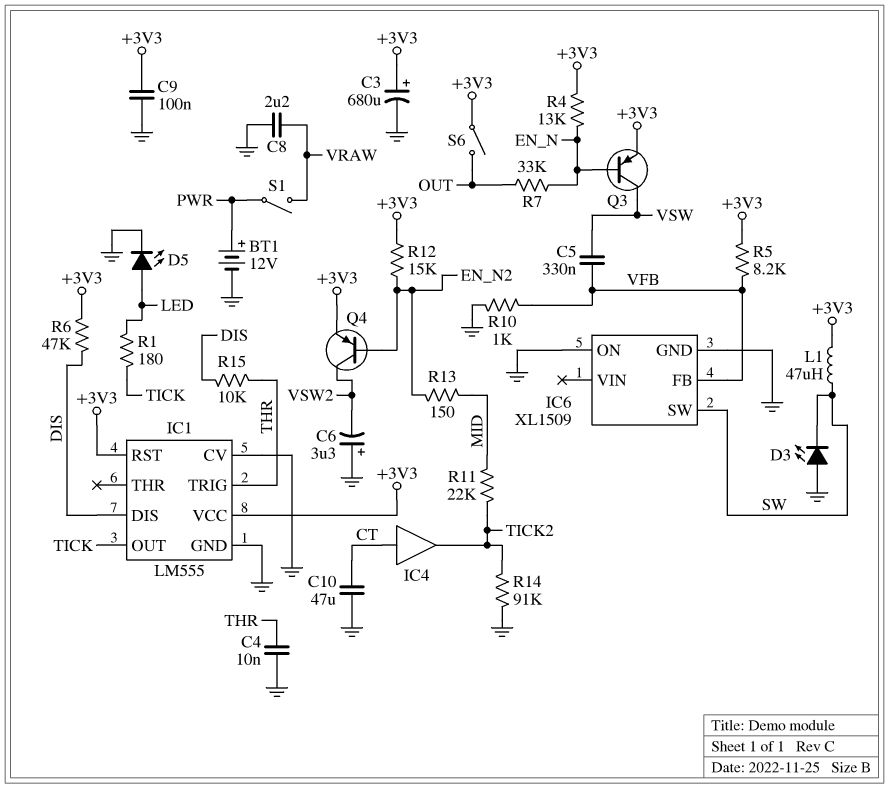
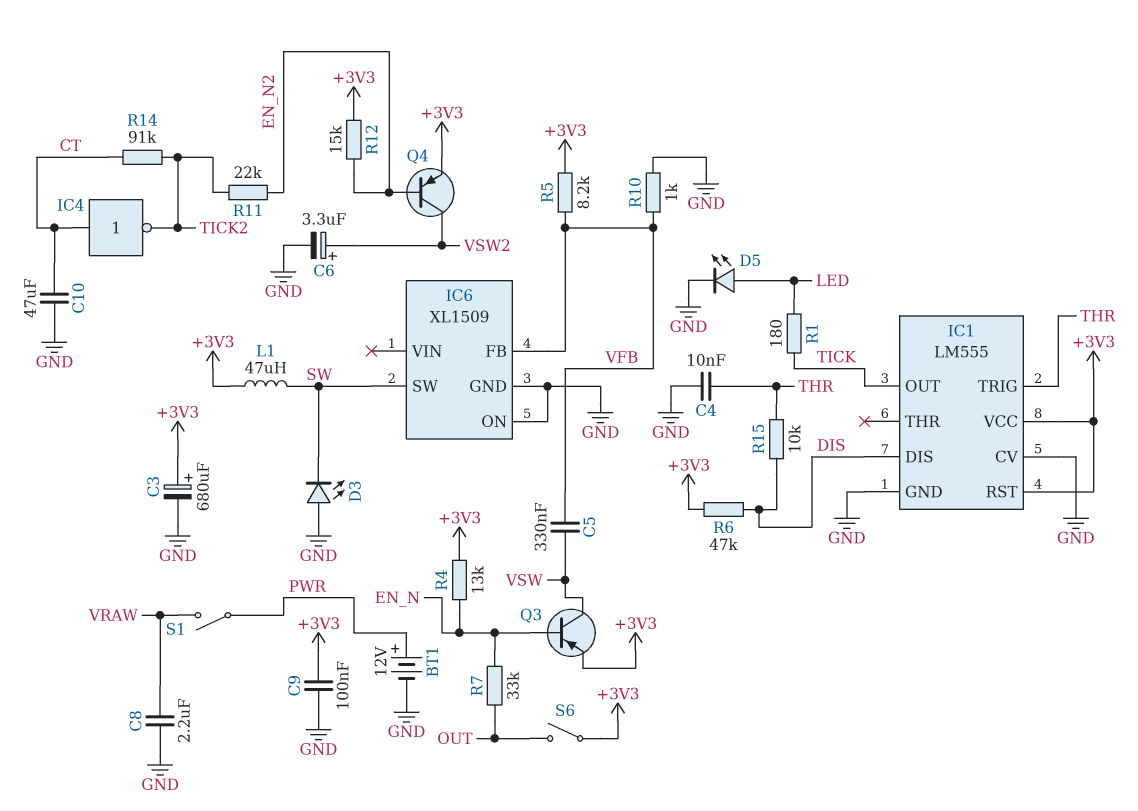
C6: 3.3uF (plus GND, minus VSW2) -> 3.3uF (plus VSW2, minus GND)
IC4: buffer (in CT, out TICK2) -> NOT (in CT, out TICK2)
R11: 22k (MID, TICK2) -> 22k (EN_N2, TICK2)
R13: 150 (EN_N2, MID) -> none
R14: 91k (GND, TICK2) -> 91k (CT, TICK2)

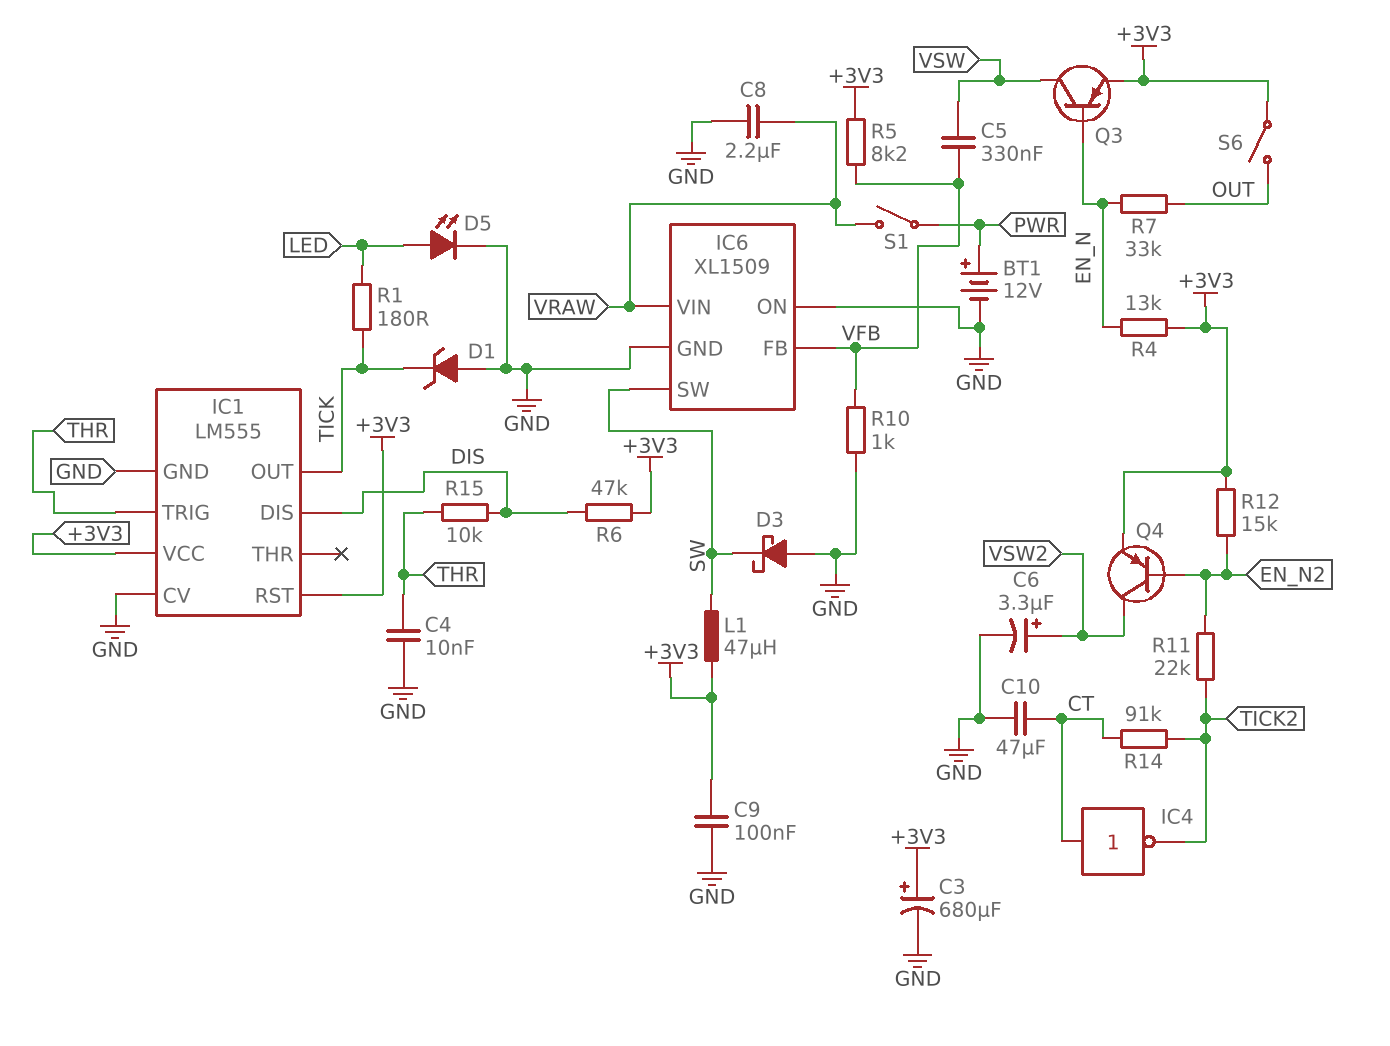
D1: none -> zener (A GND, K TICK)
D3: LED (A GND, K SW) -> schottky (A GND, K SW)
IC6 pin VIN: none -> VRAW

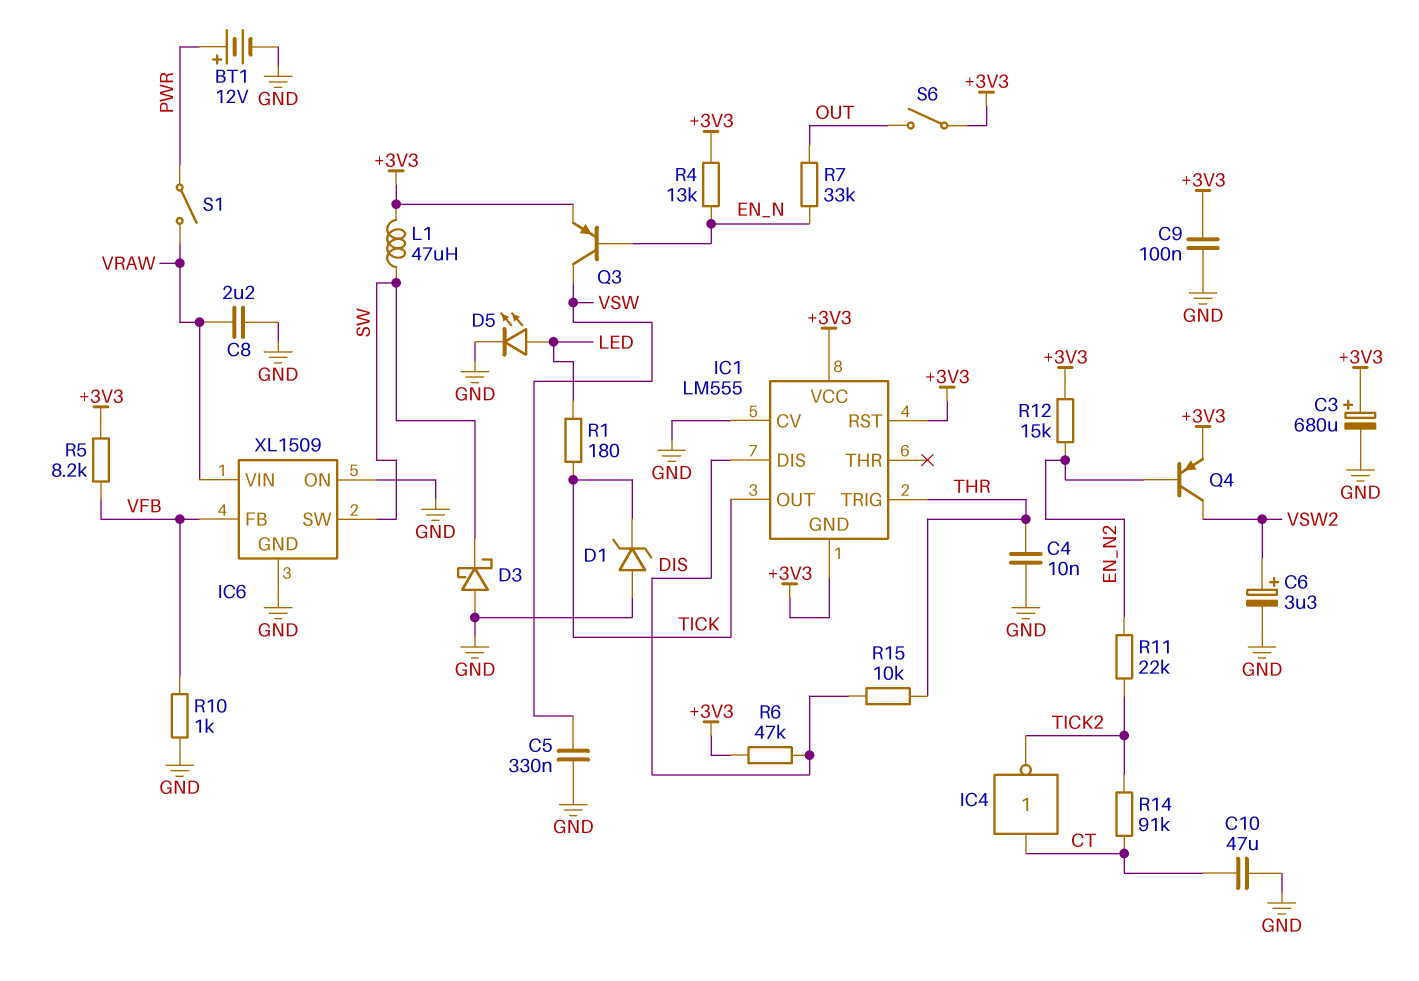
C5: 330nF (VFB, VSW) -> 330nF (GND, VSW)
IC1 pin GND: GND -> +3V3

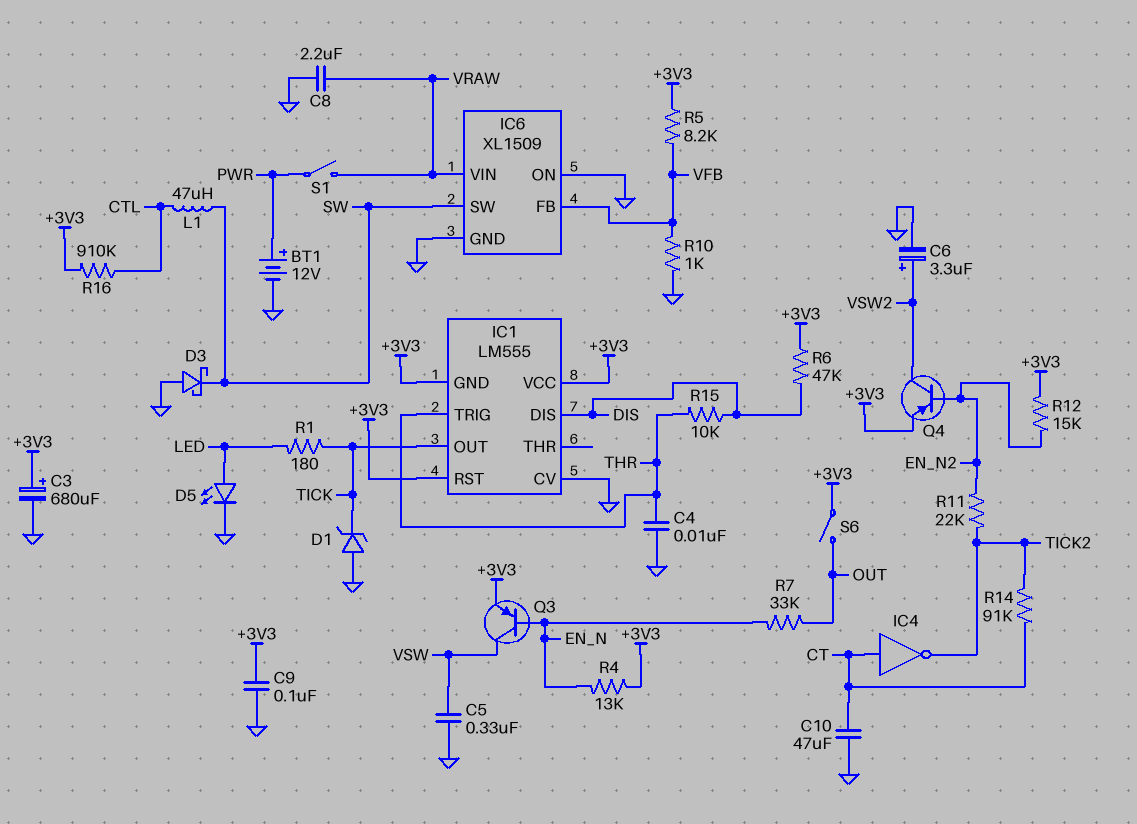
L1: 47uH (+3V3, SW) -> 47uH (CTL, SW)
R16: none -> 910k (+3V3, CTL)

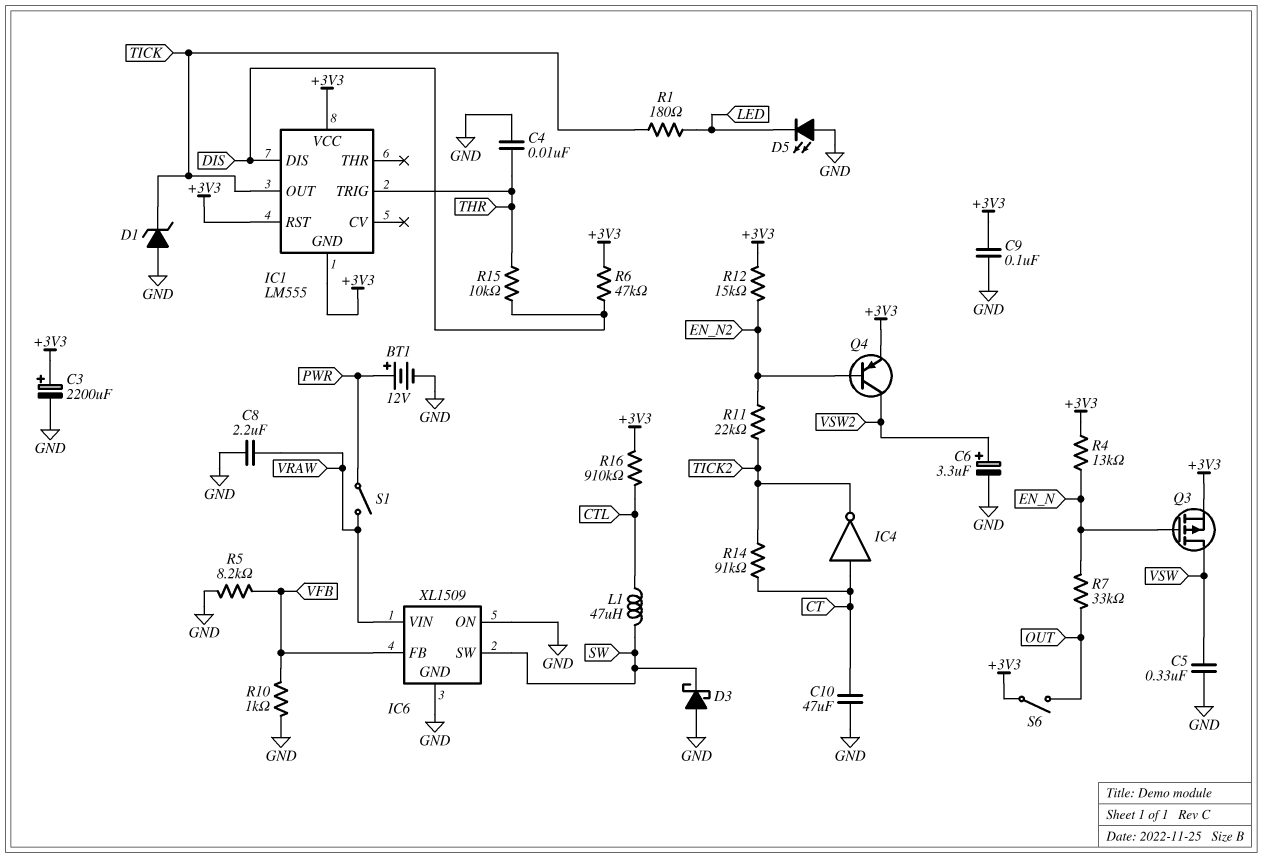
C3: 680uF (plus +3V3, minus GND) -> 2200uF (plus +3V3, minus GND)
D5: LED (A LED, K GND) -> LED (A GND, K LED)
IC1 pin CV: GND -> none
Q3: PNP (B EN_N, C VSW, E +3V3) -> PMOS (G EN_N, D VSW, S +3V3)
R5: 8.2k (+3V3, VFB) -> 8.2k (GND, VFB)

